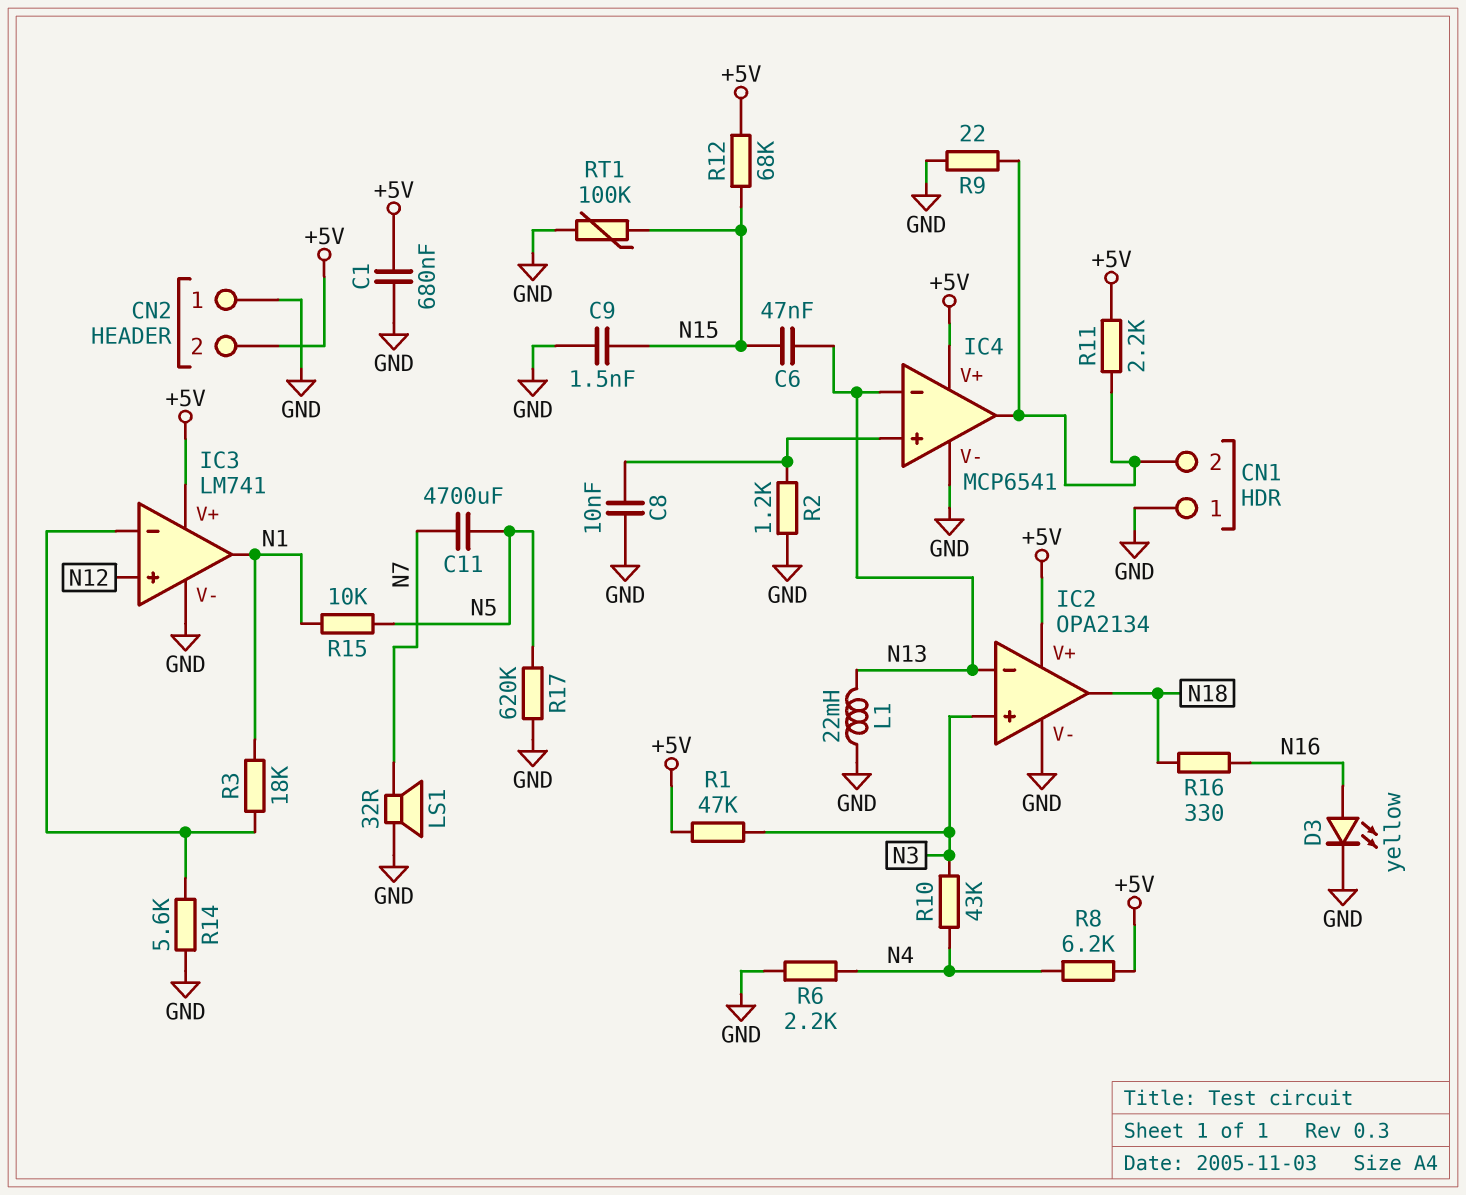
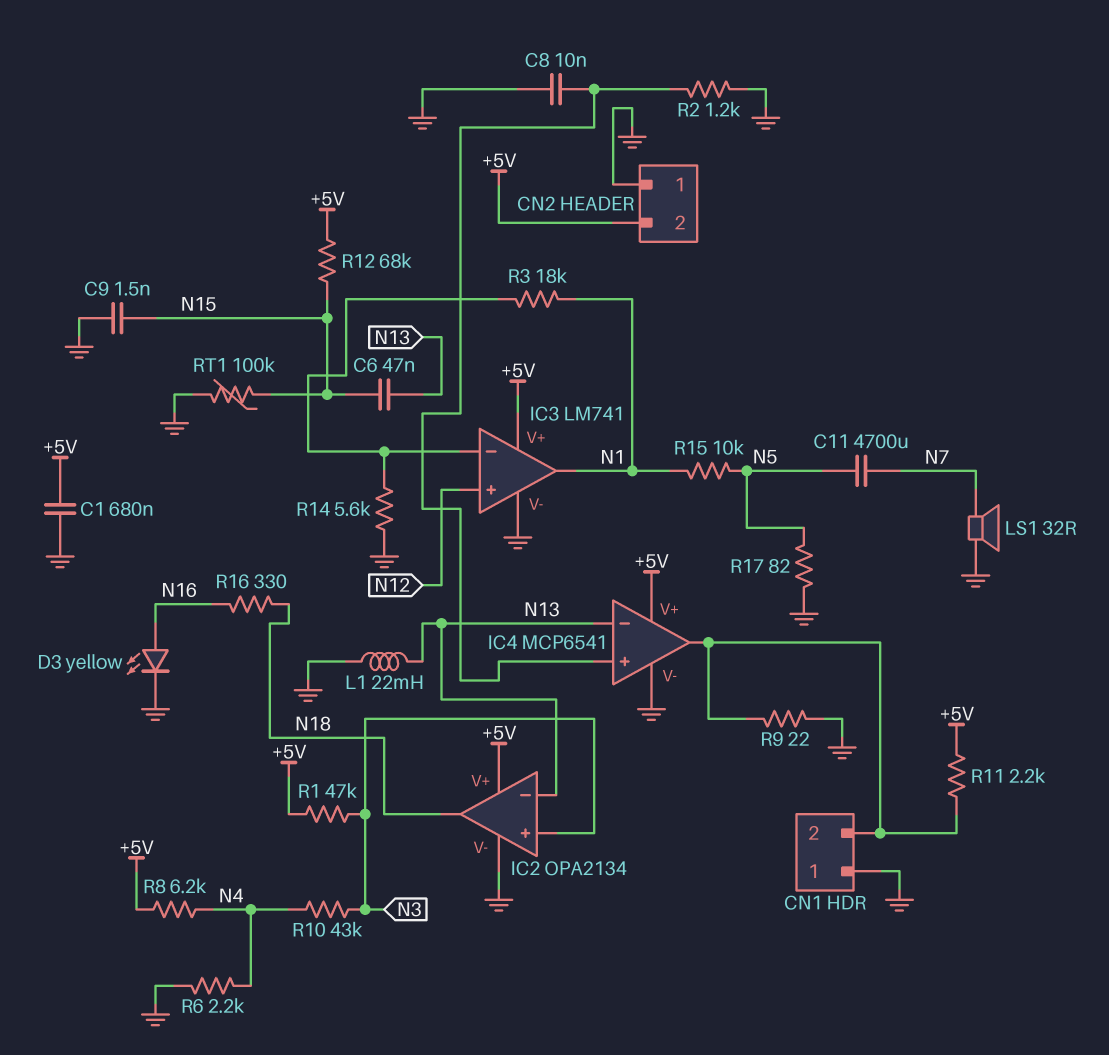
R17: 620k (GND, N5) -> 82 (GND, N5)

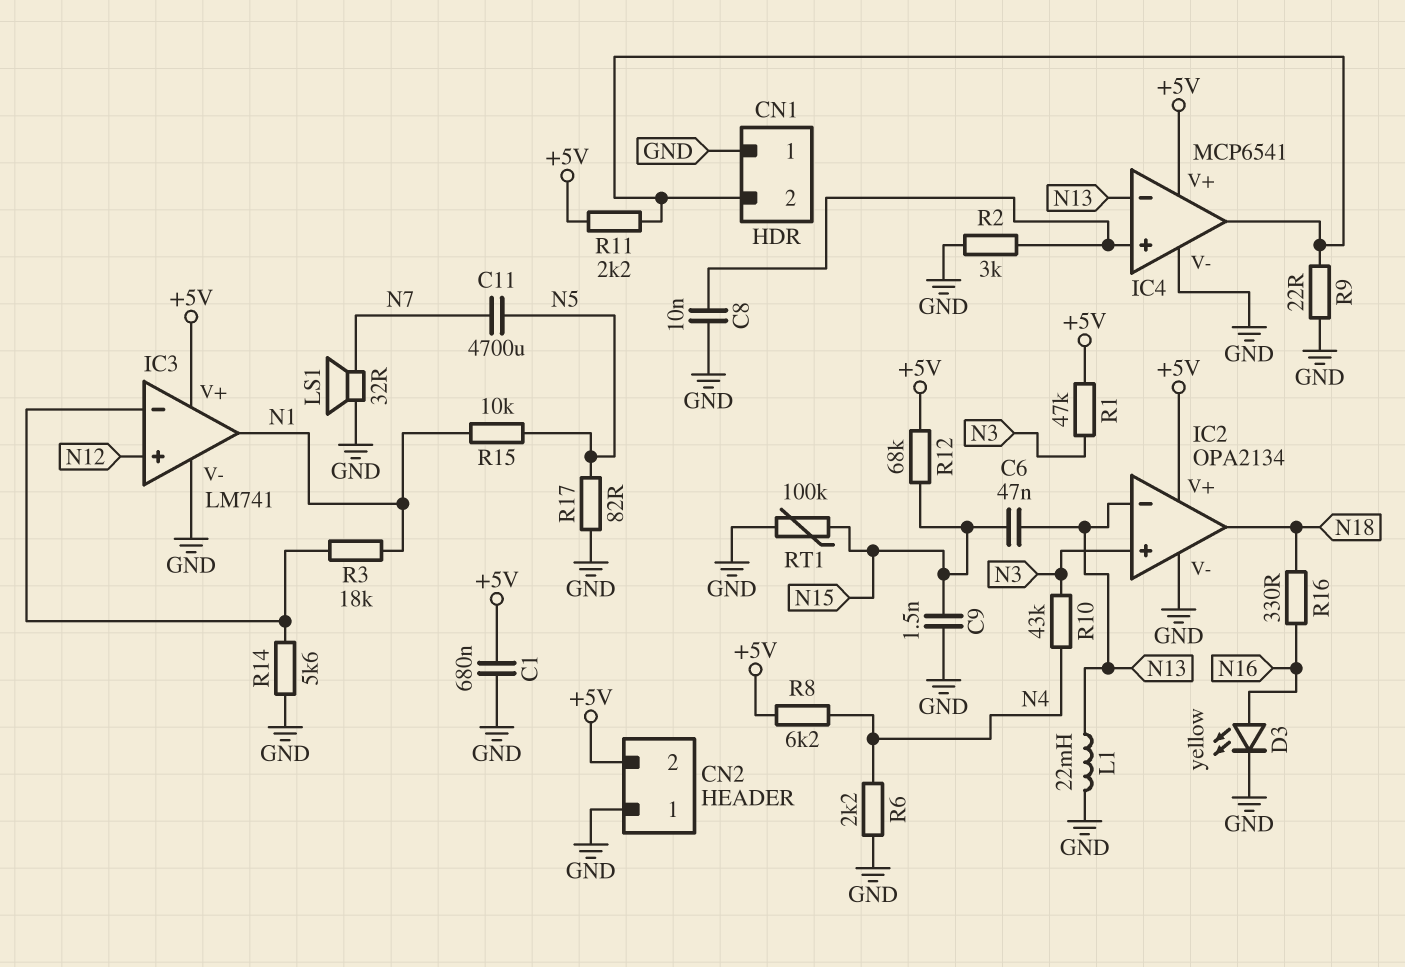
R2: 1.2k (GND, IC4/in+) -> 3k (GND, IC4/in+)

